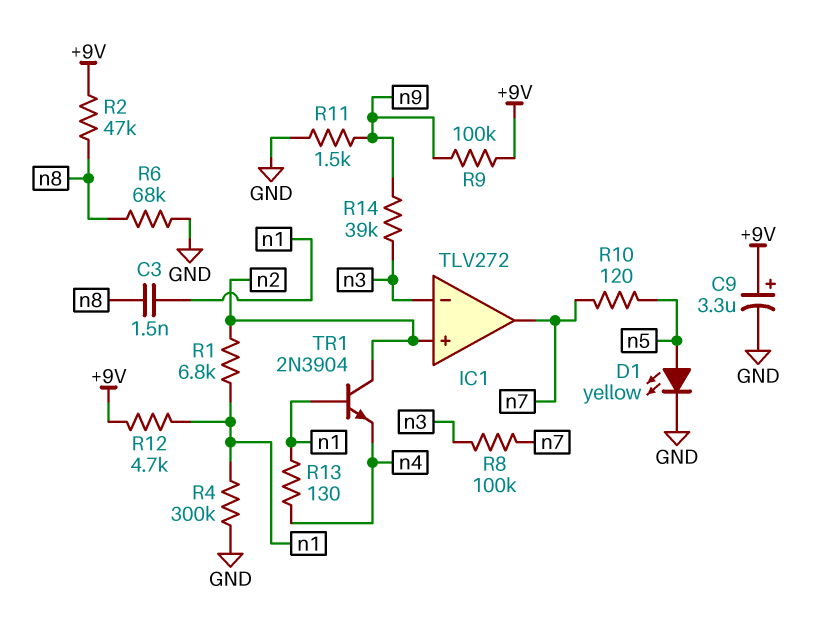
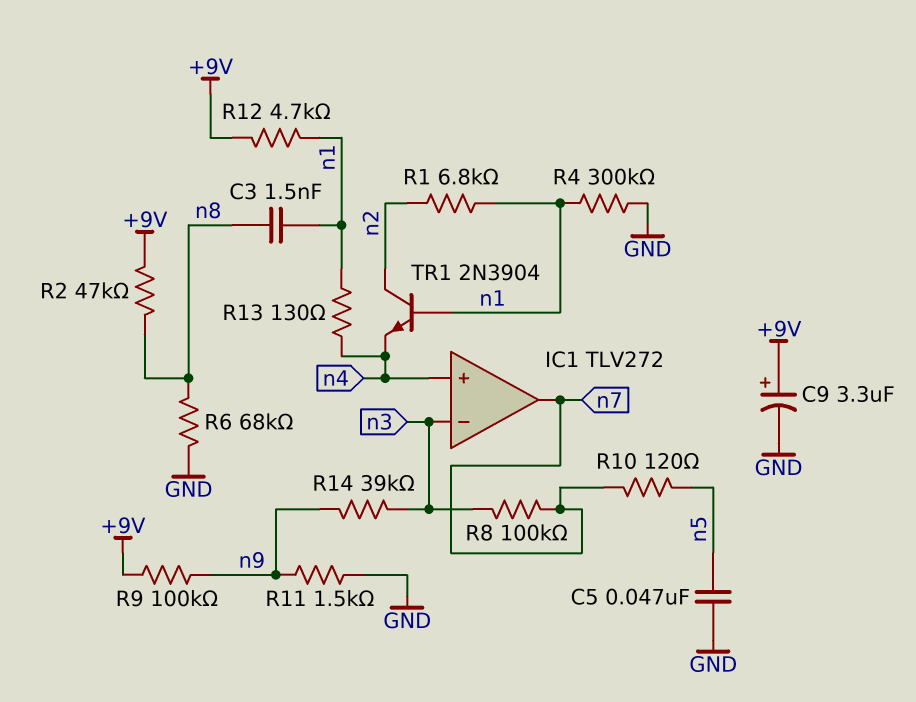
C5: none -> 47nF (GND, n5)
D1: LED yellow (A n5, K GND) -> none
IC1 pin in+: n2 -> n4

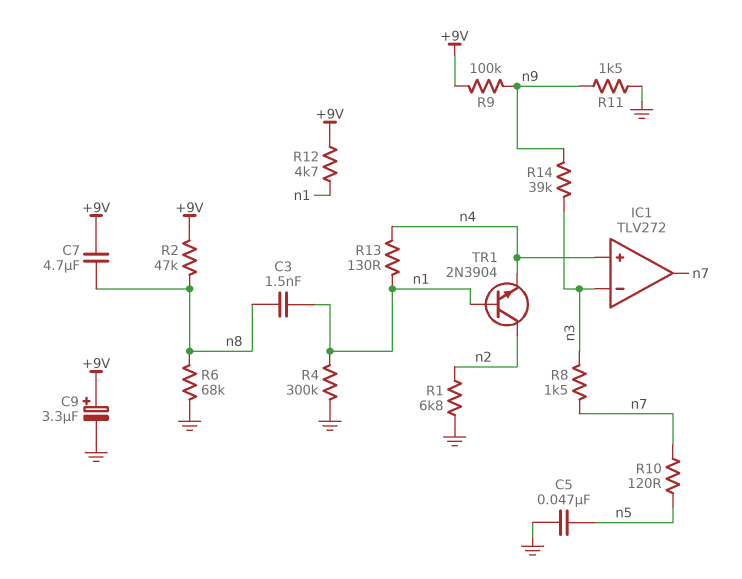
C7: none -> 4.7uF (+9V, n8)
R1: 6.8k (n1, n2) -> 6.8k (GND, n2)
R8: 100k (n3, n7) -> 1.5k (n3, n7)

